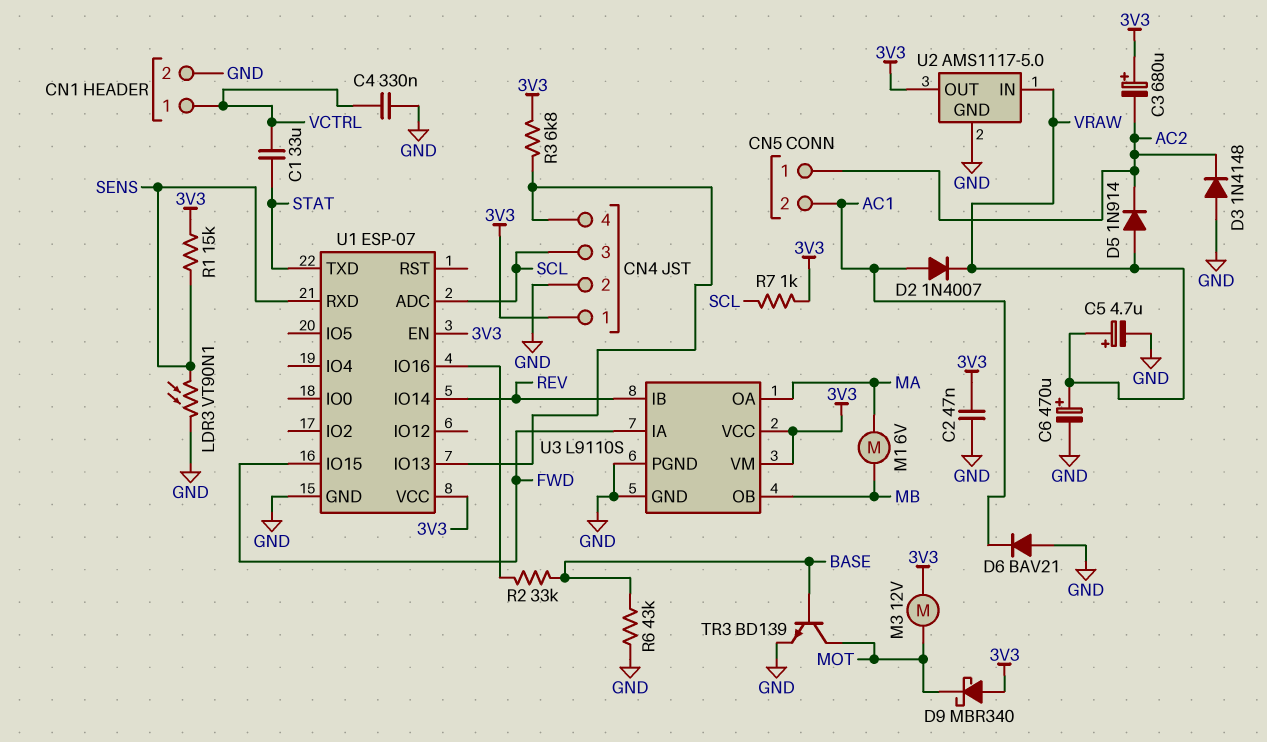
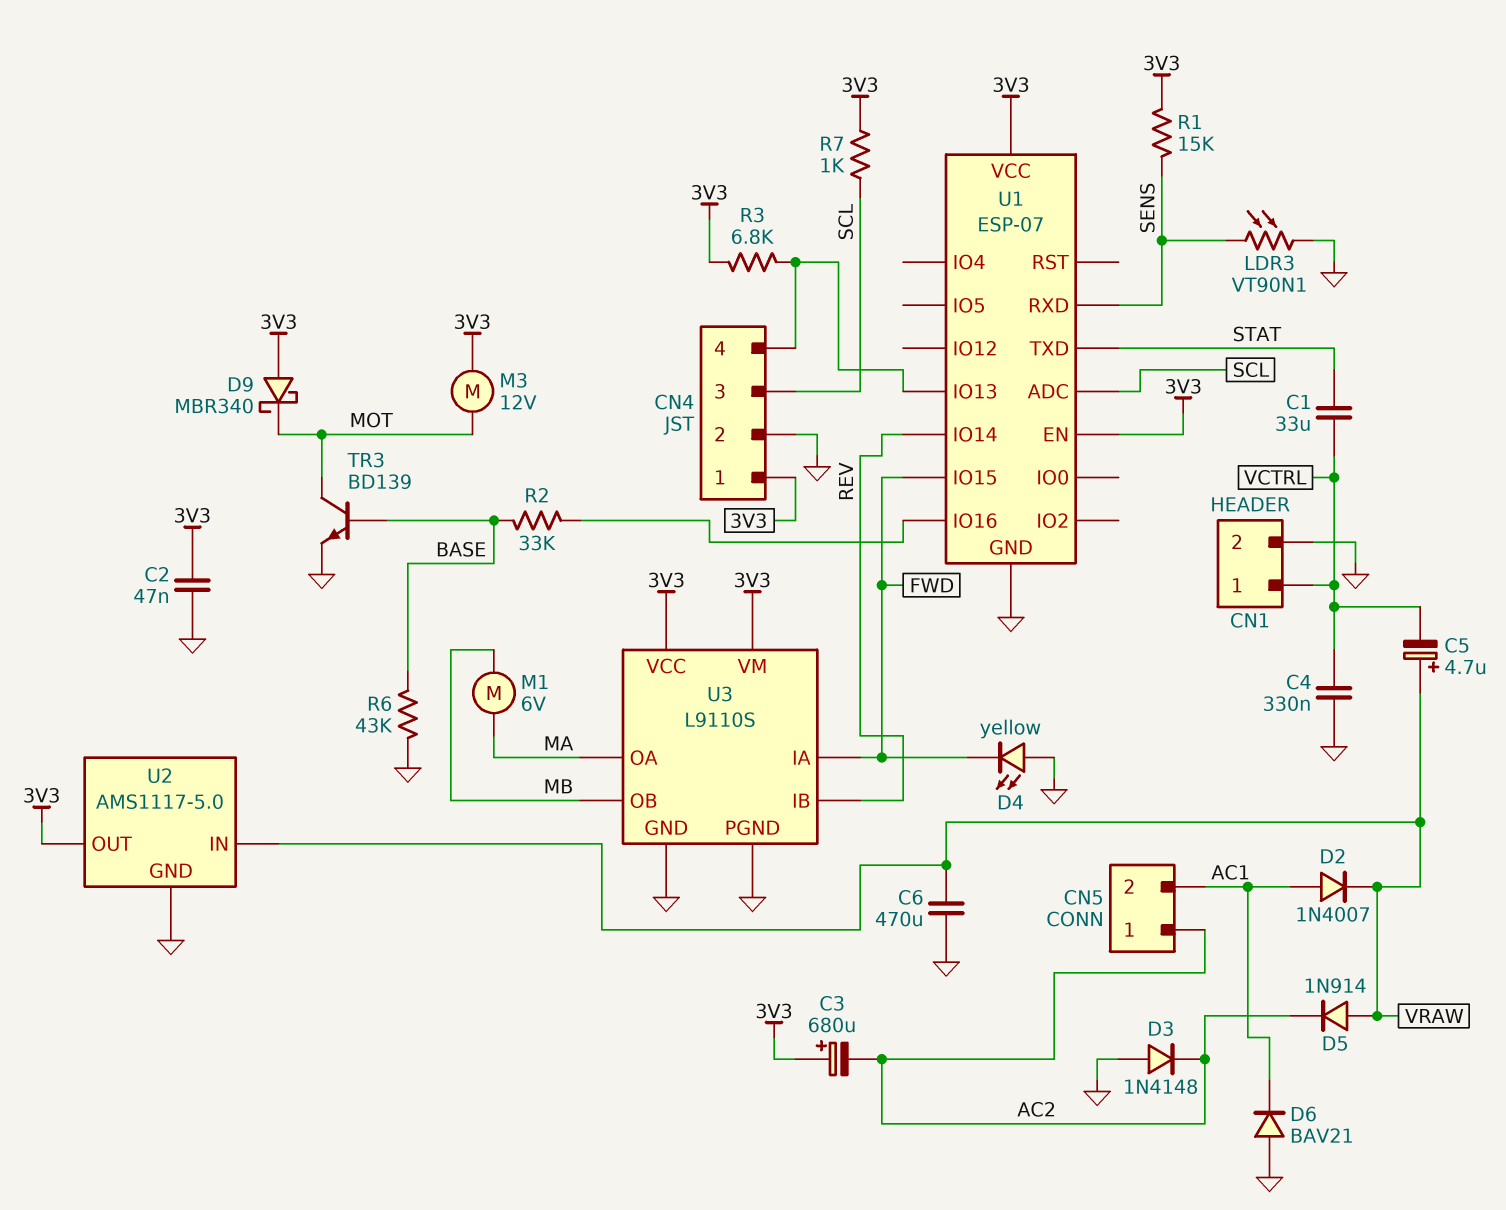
C5: 4.7uF (plus VRAW, minus GND) -> 4.7uF (plus VRAW, minus VCTRL)
C6: 470uF (plus VRAW, minus GND) -> 470uF (GND, VRAW)
D4: none -> LED yellow (A GND, K FWD)

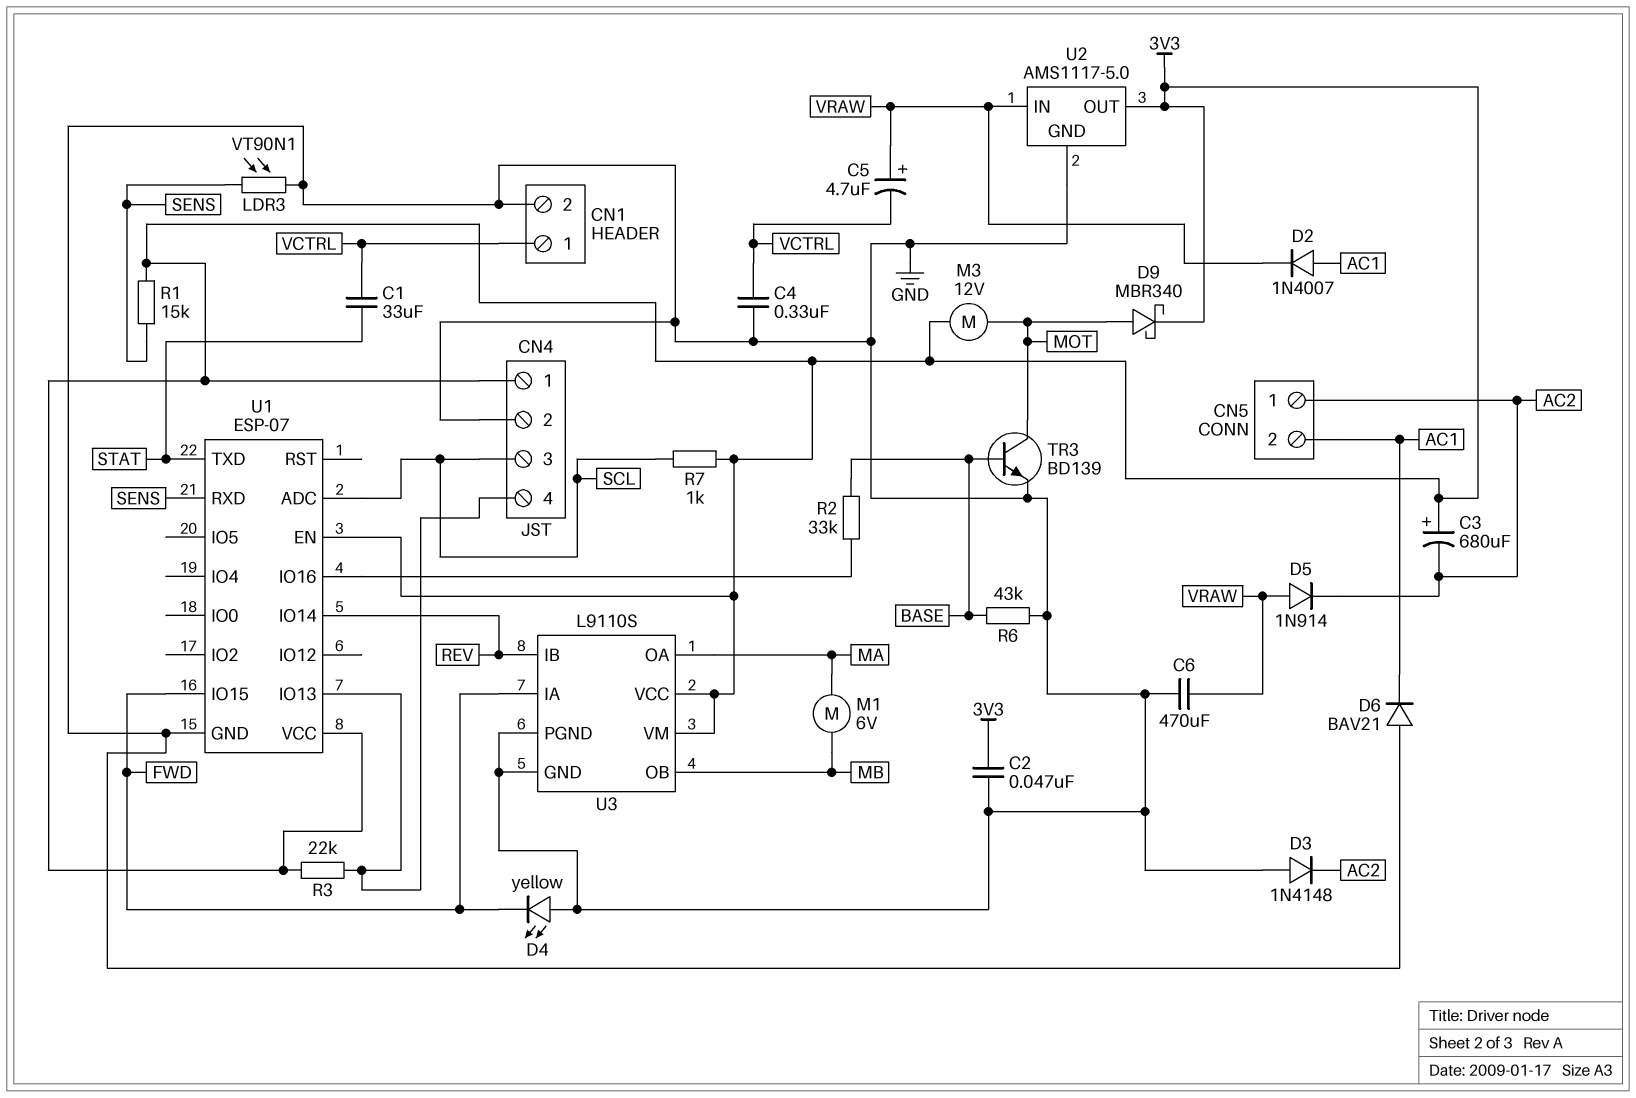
D9: schottky MBR340 (A 3V3, K MOT) -> schottky MBR340 (A MOT, K 3V3)
R3: 6.8k (3V3, CN4/4) -> 22k (3V3, CN4/4)

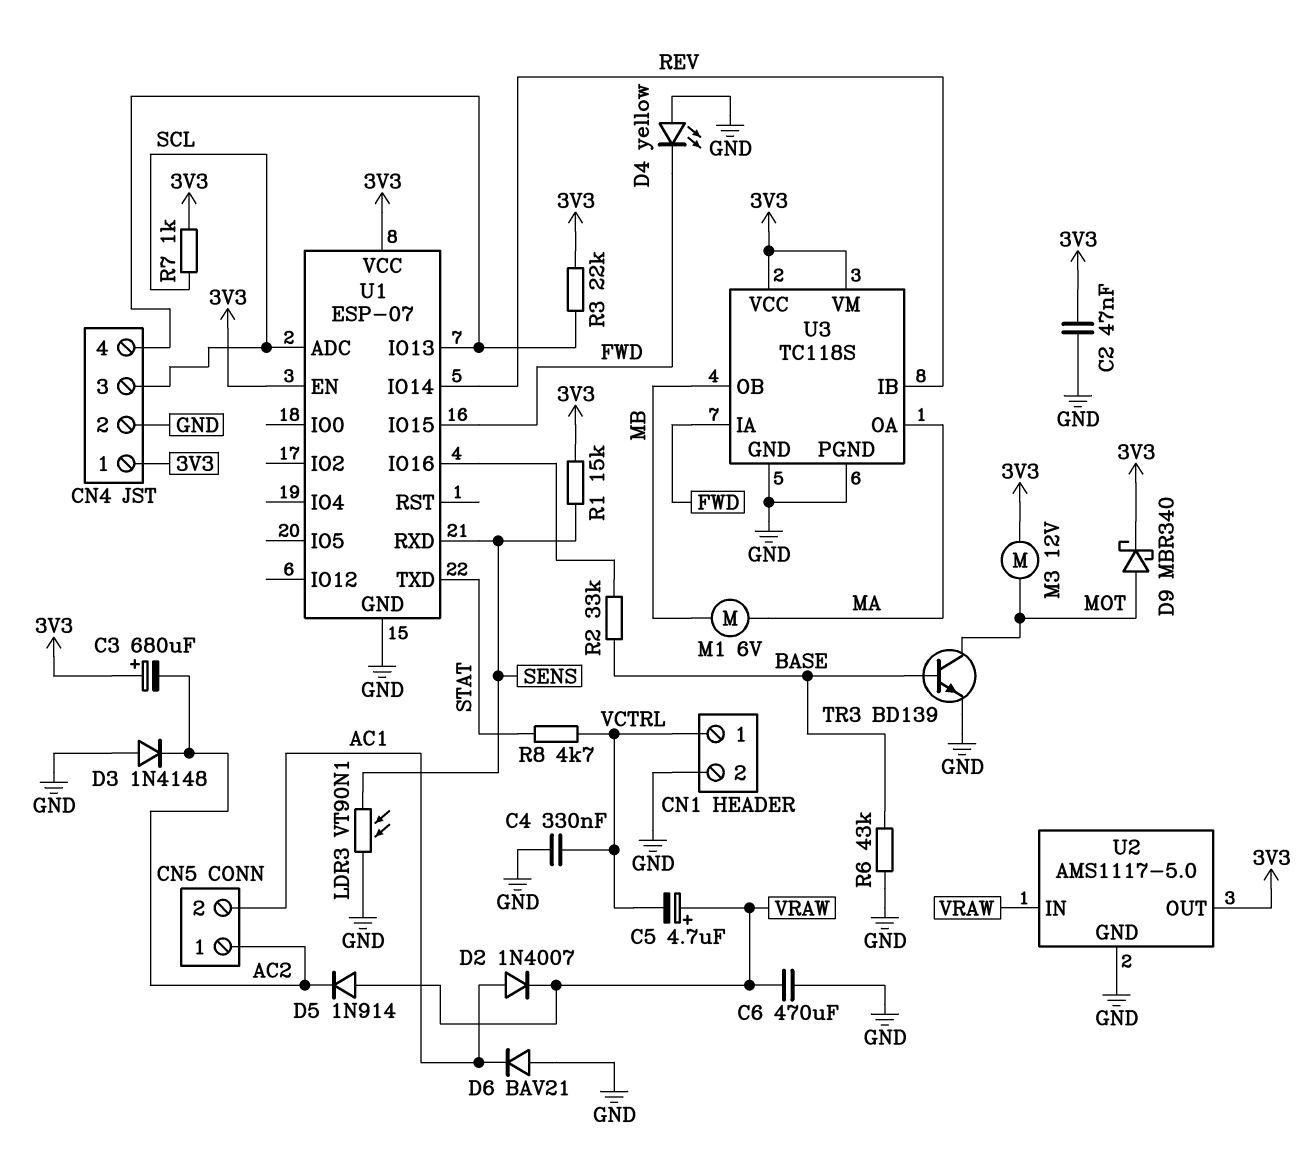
C1: 33uF (STAT, VCTRL) -> none
R8: none -> 4.7k (STAT, VCTRL)
U3: L9110S -> TC118S

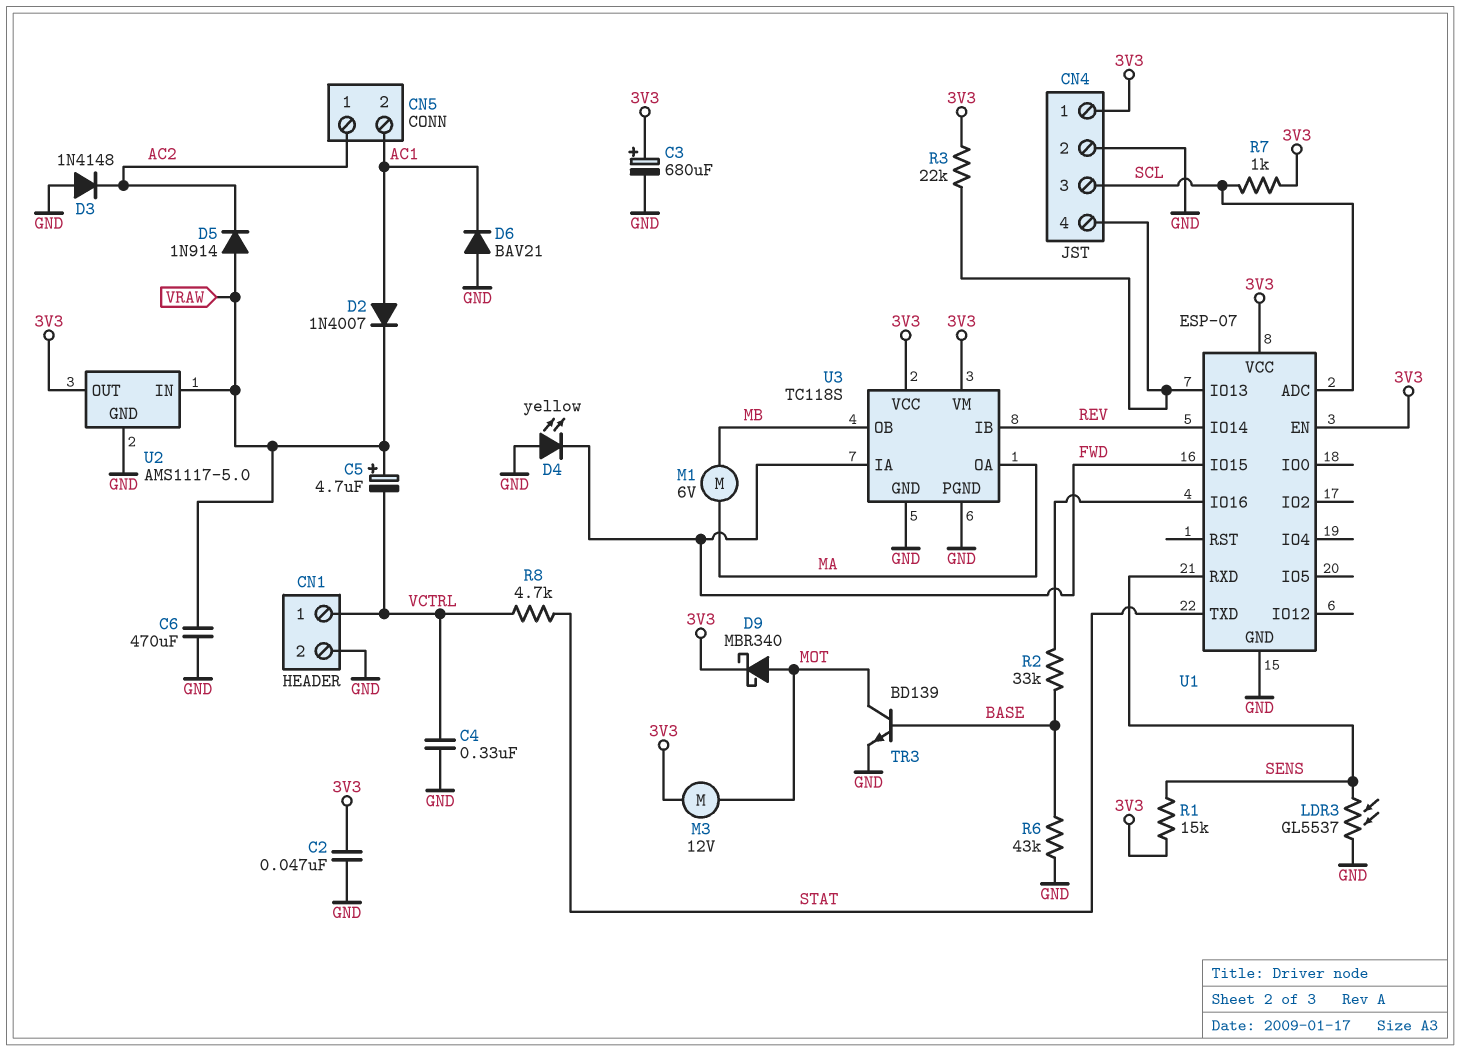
C3: 680uF (plus 3V3, minus AC2) -> 680uF (plus 3V3, minus GND)
LDR3: VT90N1 (GND, SENS) -> GL5537 (GND, SENS)

